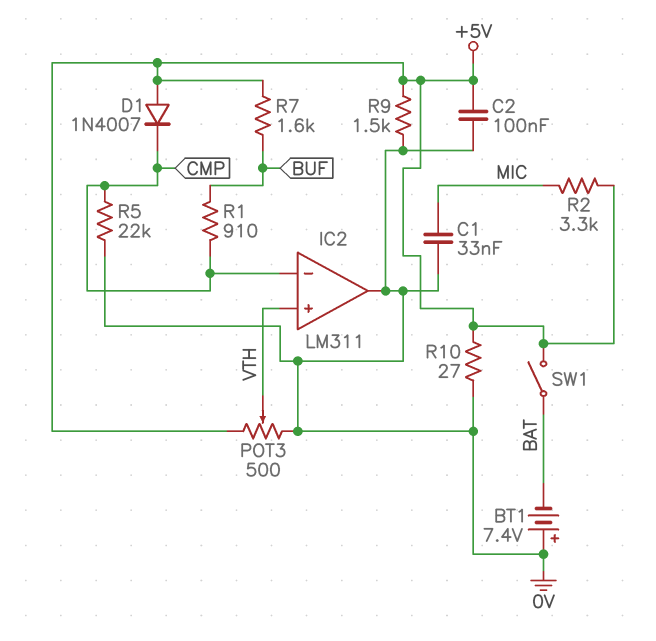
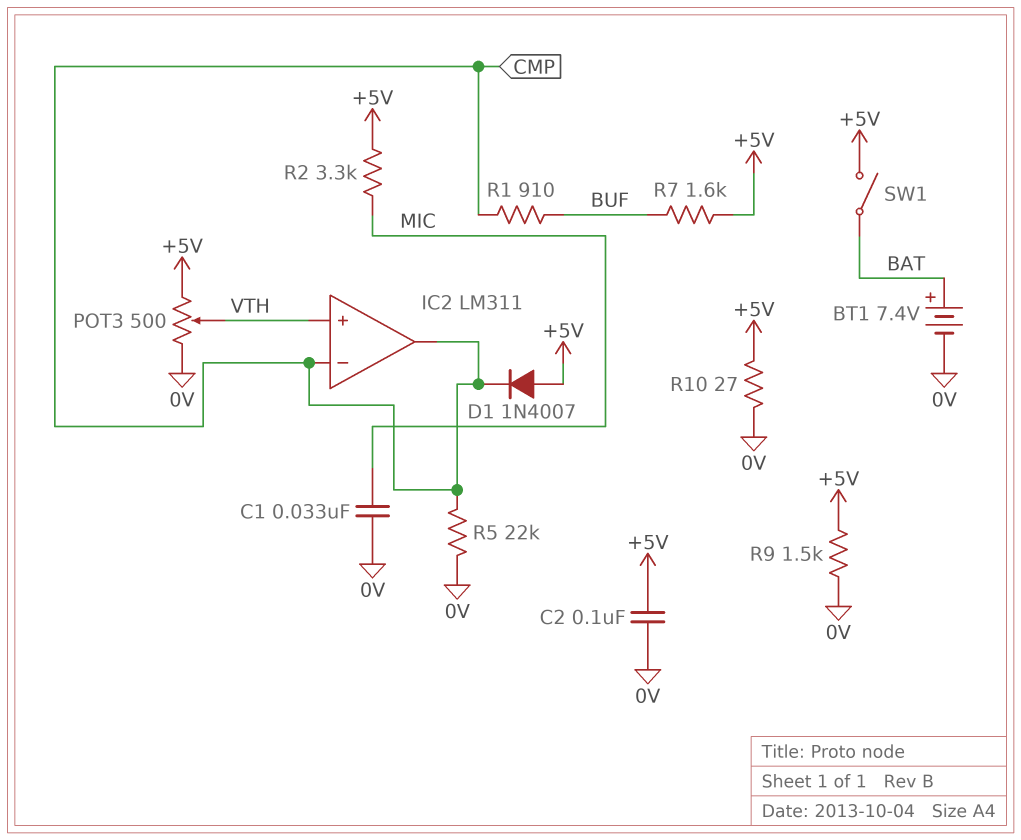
BT1: 7.4V (plus 0V, minus BAT) -> 7.4V (plus BAT, minus 0V)
IC2 pin out: 0V -> CMP

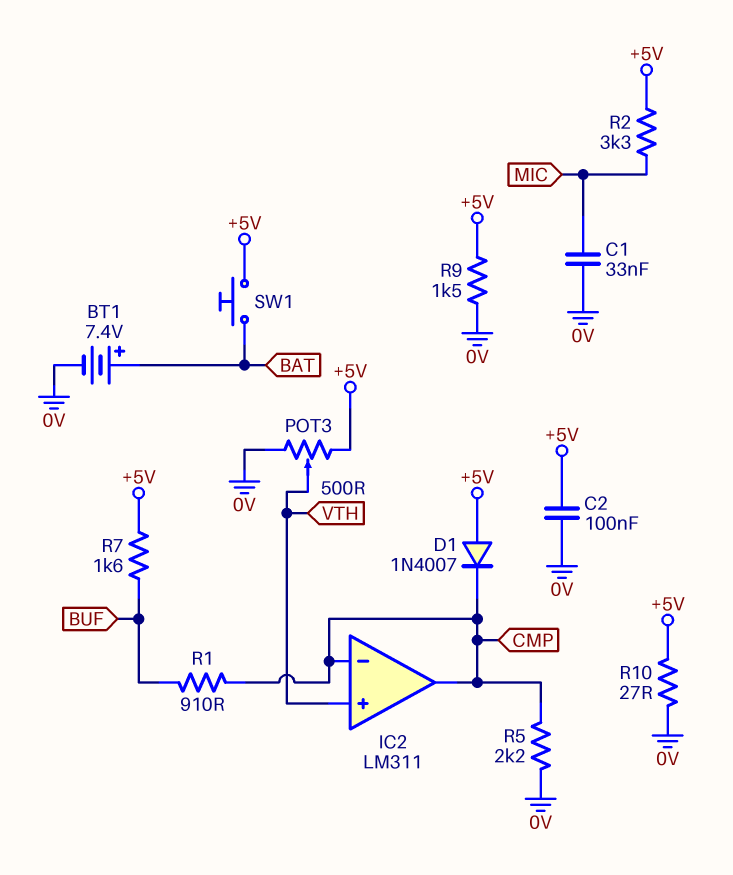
R5: 22k (0V, CMP) -> 2.2k (0V, CMP)
SW1: switch (+5V, BAT) -> button (+5V, BAT)

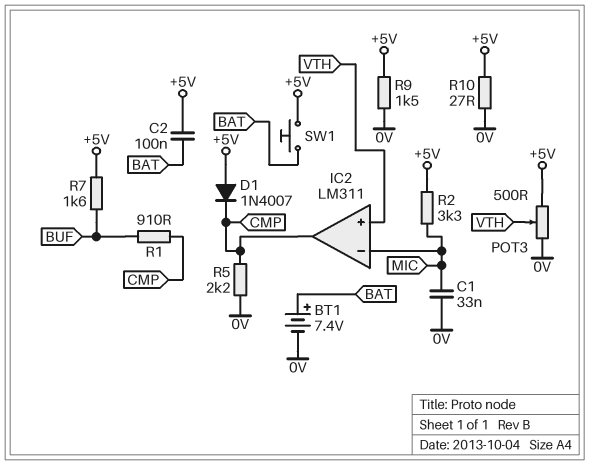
C2: 100nF (+5V, 0V) -> 100nF (+5V, BAT)
IC2 pin in-: CMP -> MIC

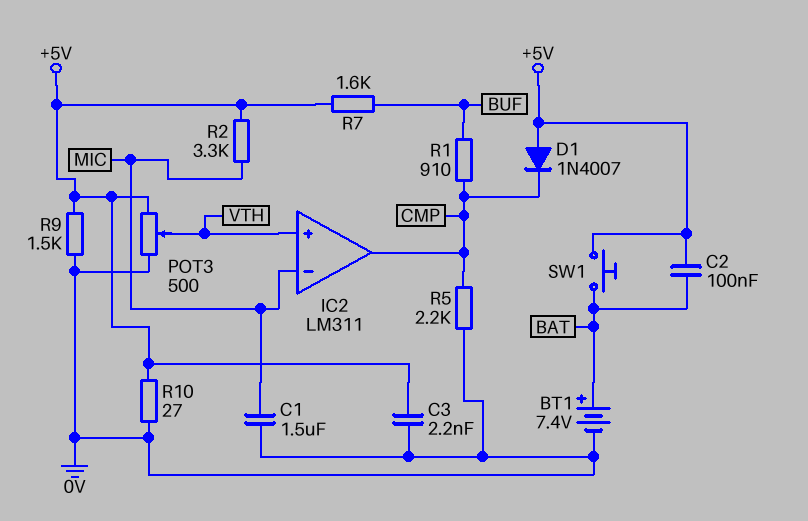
C1: 33nF (0V, MIC) -> 1.5uF (0V, MIC)
C3: none -> 2.2nF (+5V, 0V)

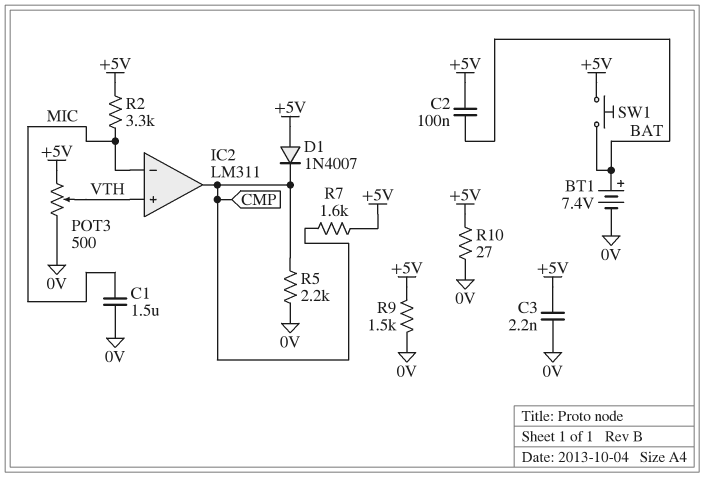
R1: 910 (BUF, CMP) -> none
R7: 1.6k (+5V, BUF) -> 1.6k (+5V, CMP)

